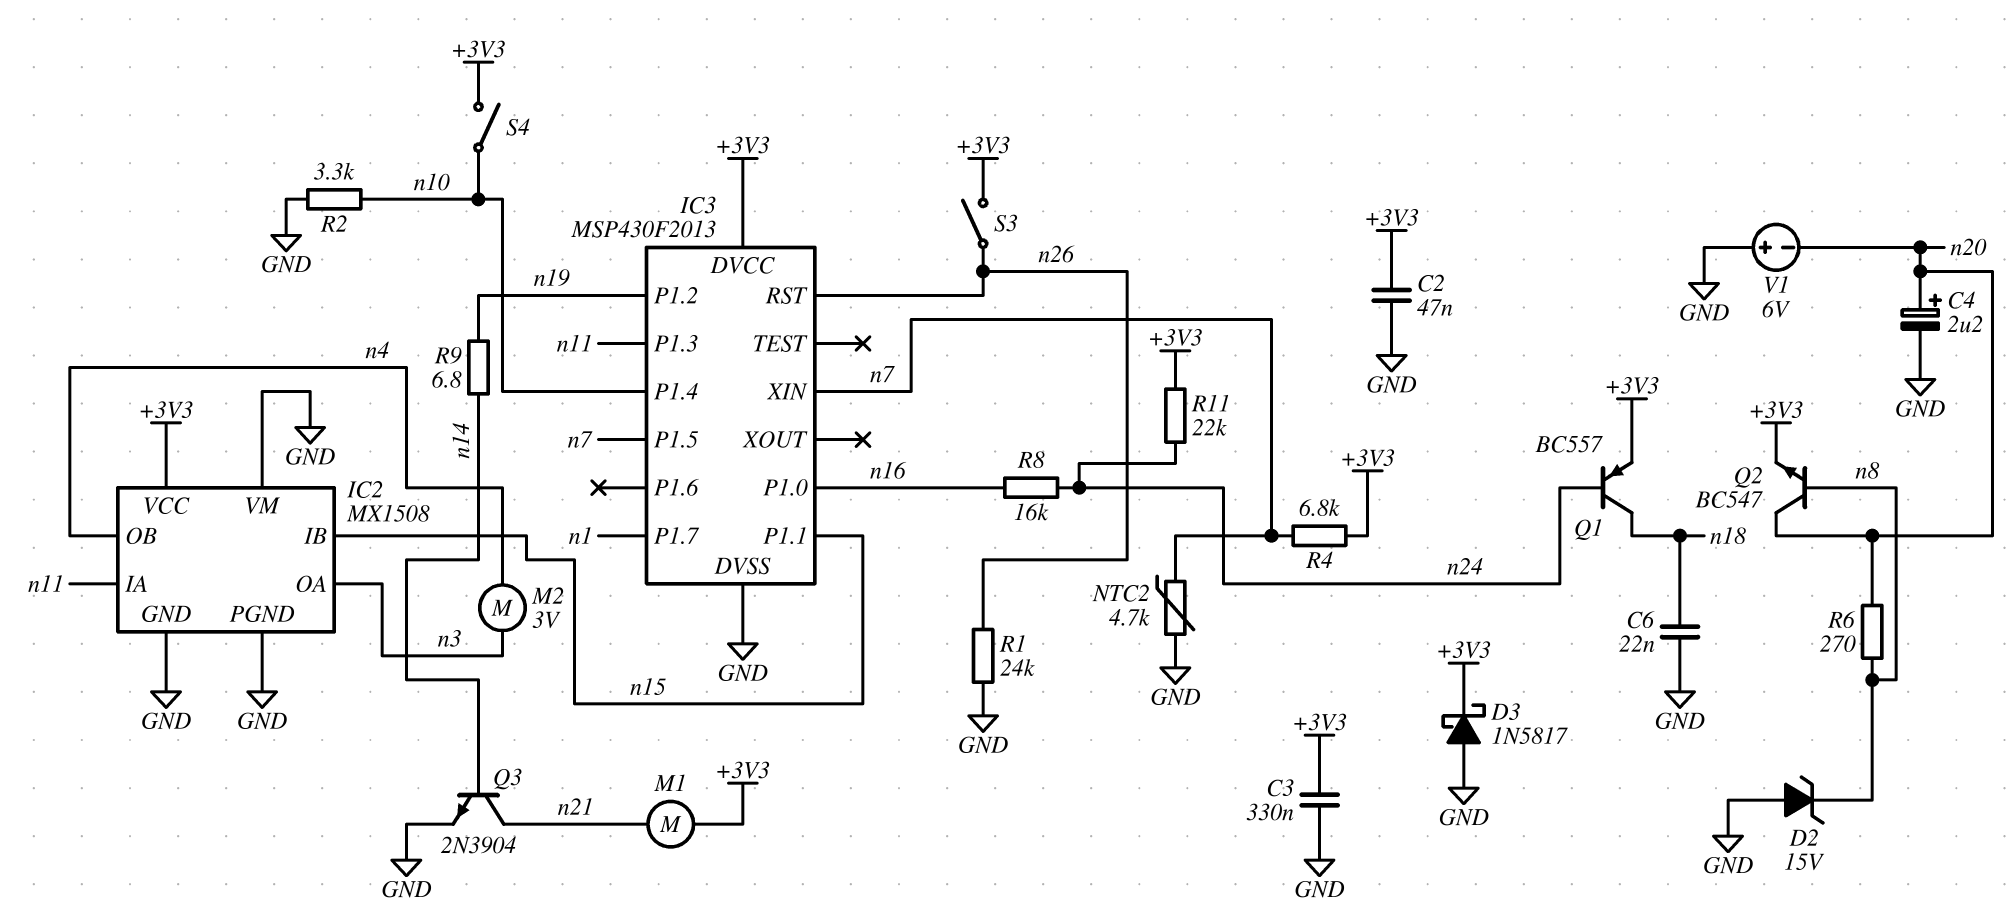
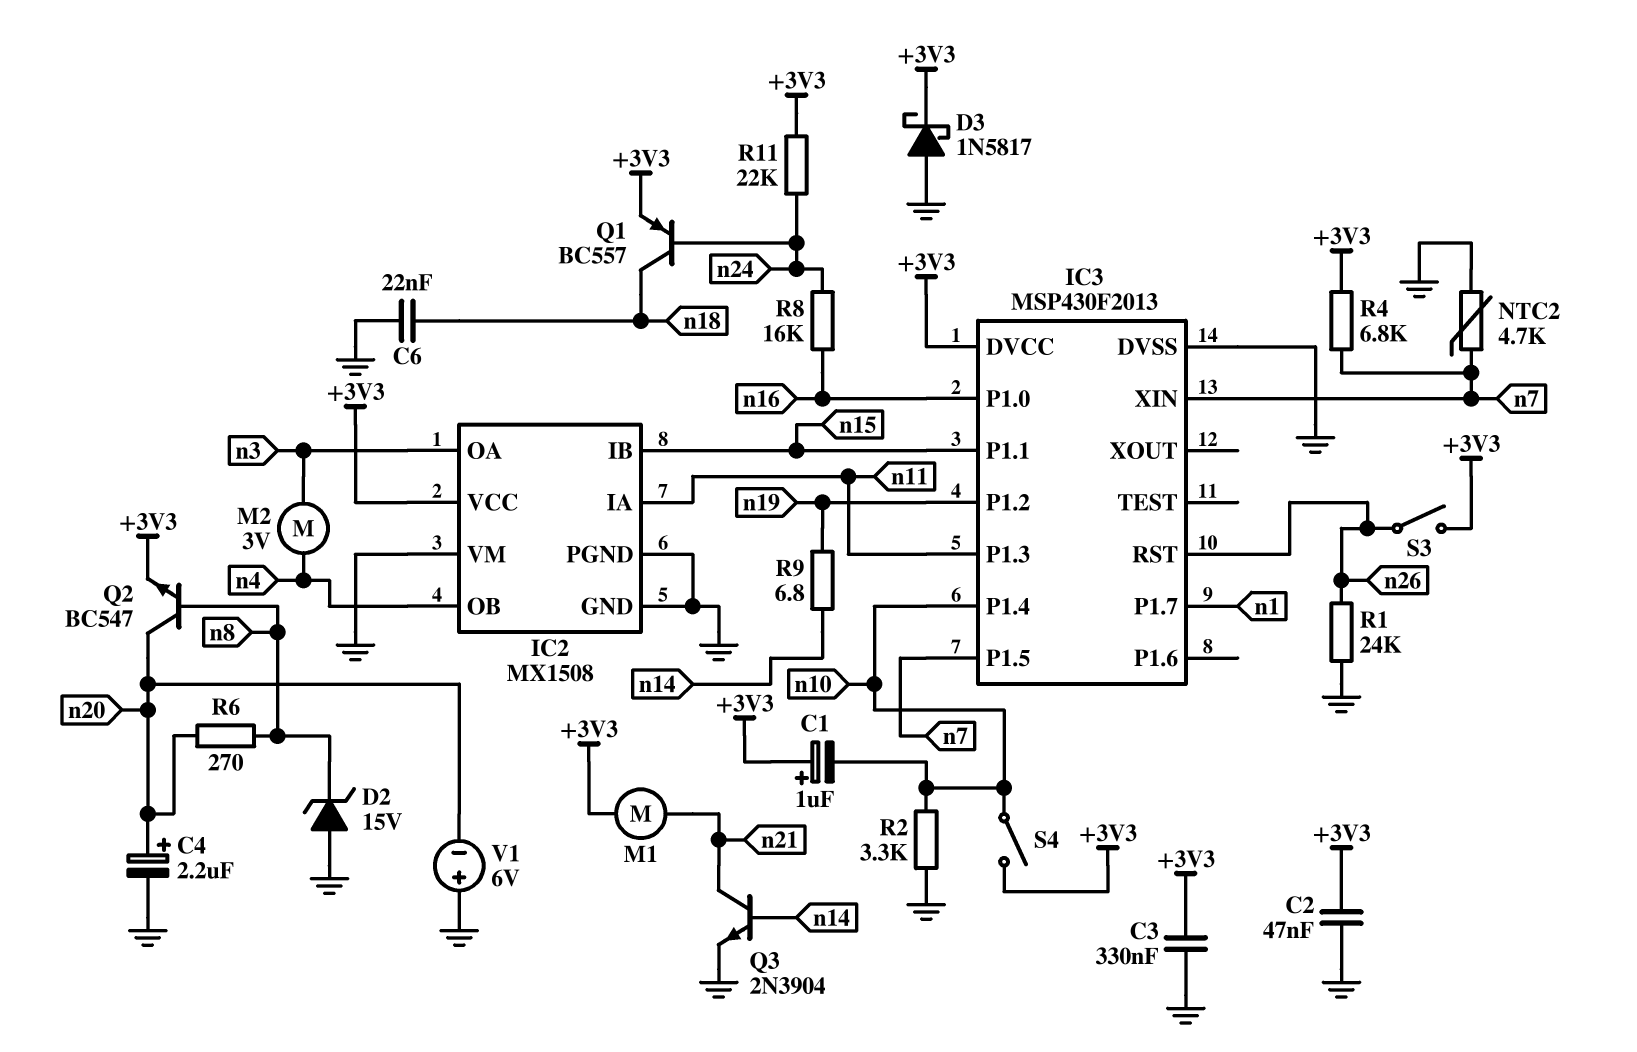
C1: none -> 1uF (plus +3V3, minus n10)

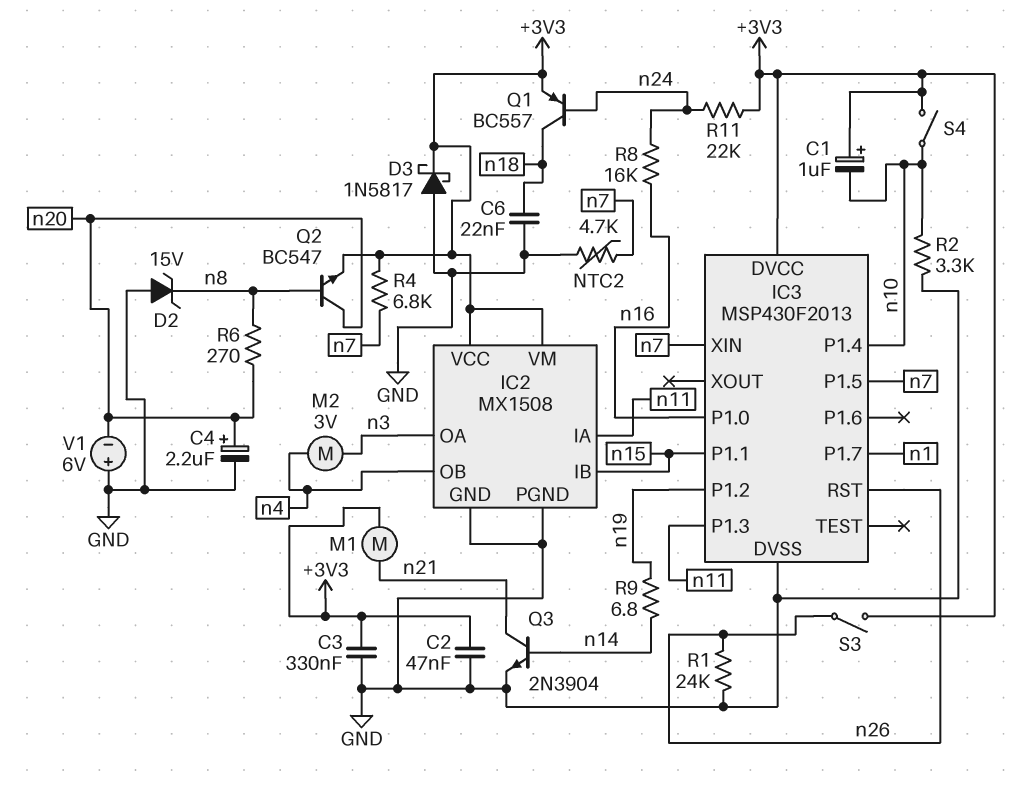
IC2 pin VM: GND -> +3V3

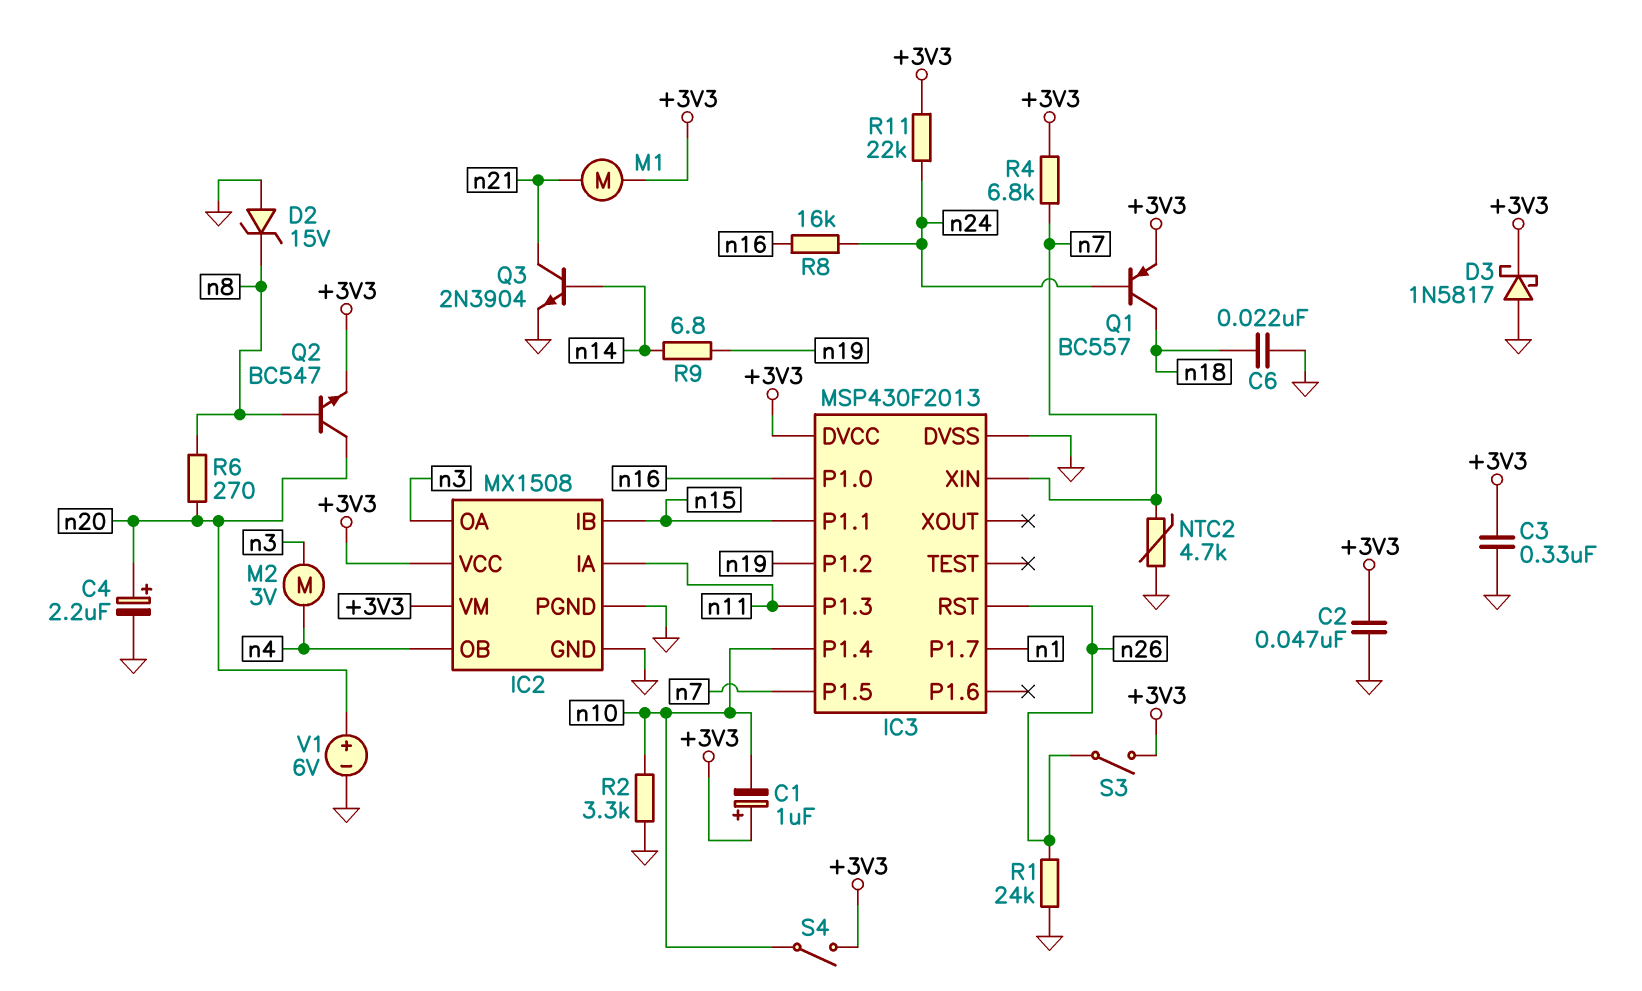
V1: 6V (plus GND, minus n20) -> 6V (plus n20, minus GND)

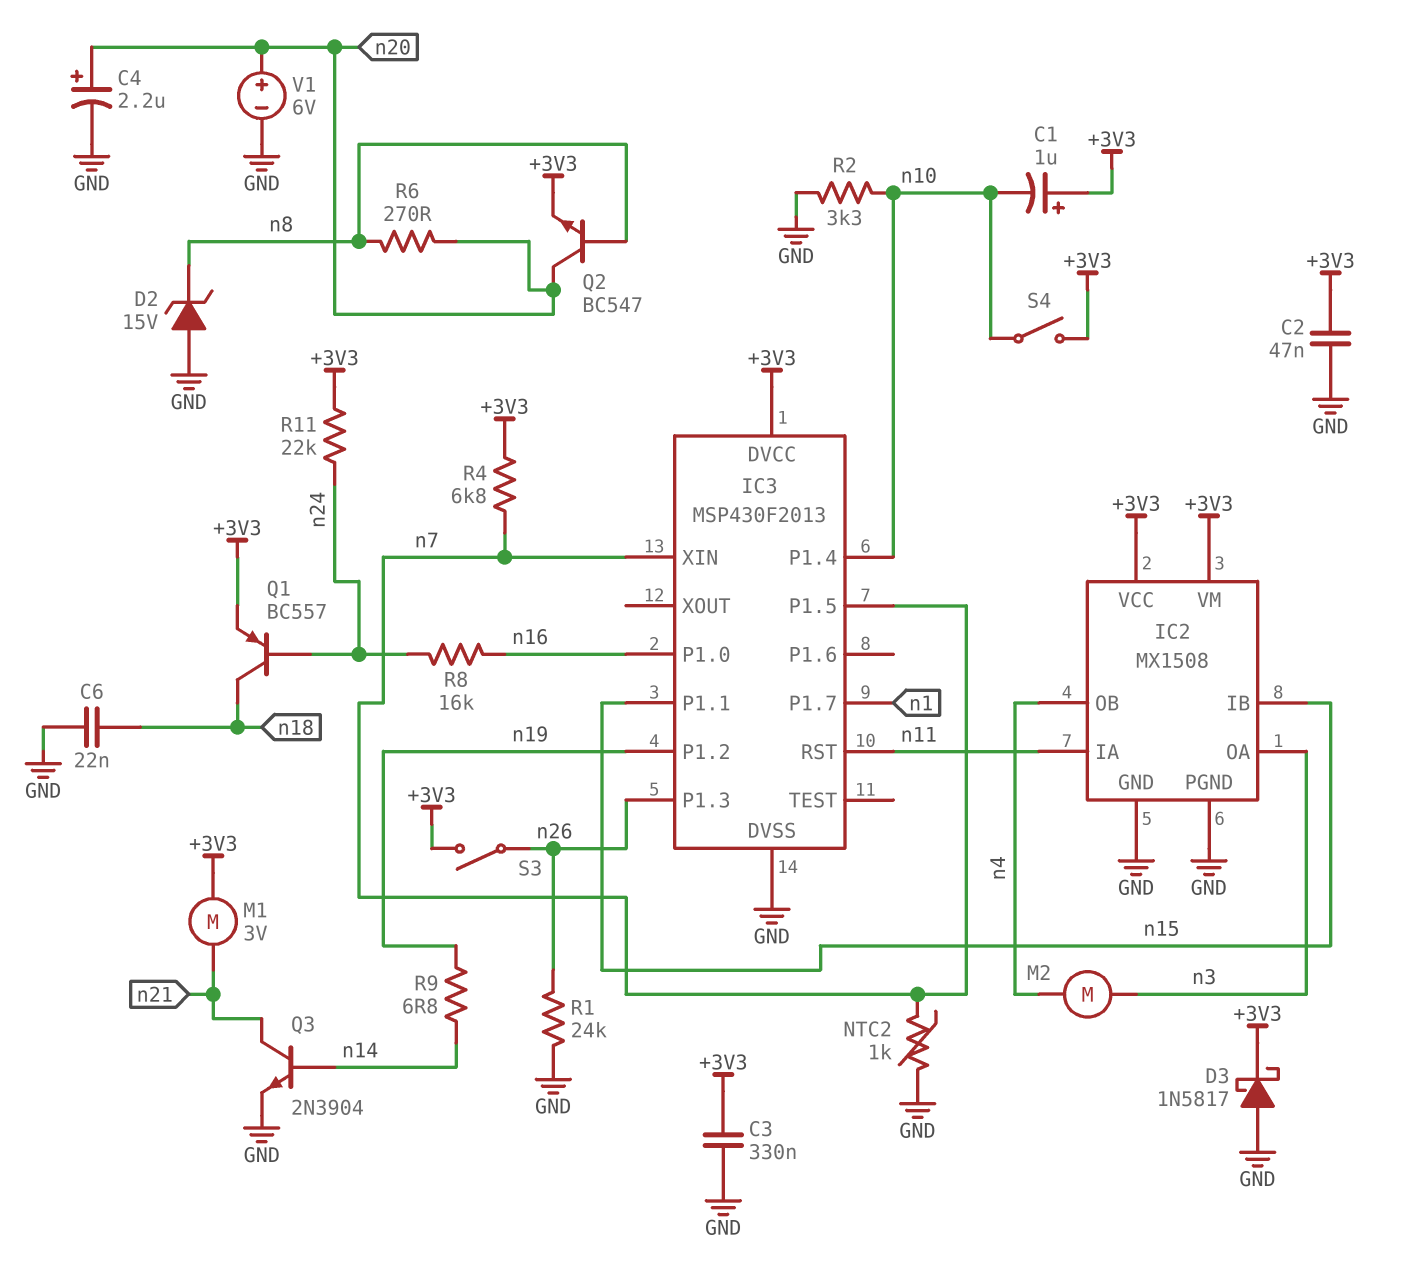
IC3 pin P1.3: n11 -> n26
IC3 pin RST: n26 -> n11
M1: motor (+3V3, n21) -> motor 3V (+3V3, n21)
M2: motor 3V (n3, n4) -> motor (n3, n4)
NTC2: 4.7k (GND, n7) -> 1k (GND, n7)

